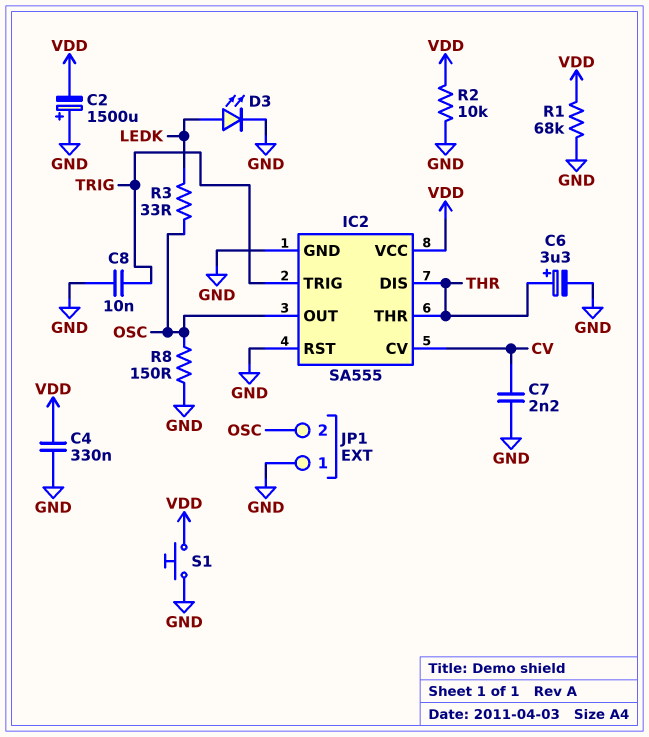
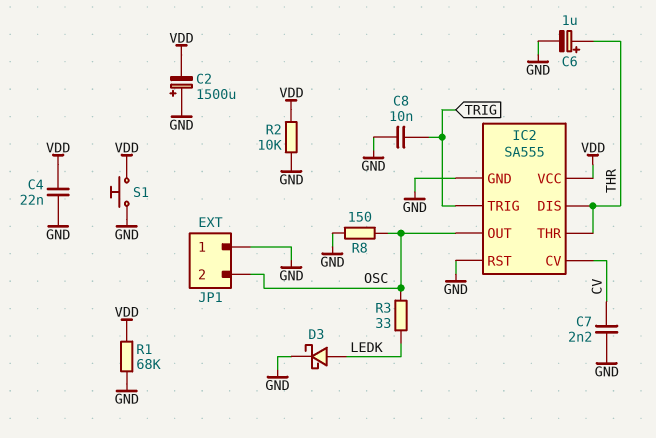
C4: 330nF (GND, VDD) -> 22nF (GND, VDD)
C6: 3.3uF (plus THR, minus GND) -> 1uF (plus THR, minus GND)
D3: LED (A LEDK, K GND) -> schottky (A LEDK, K GND)

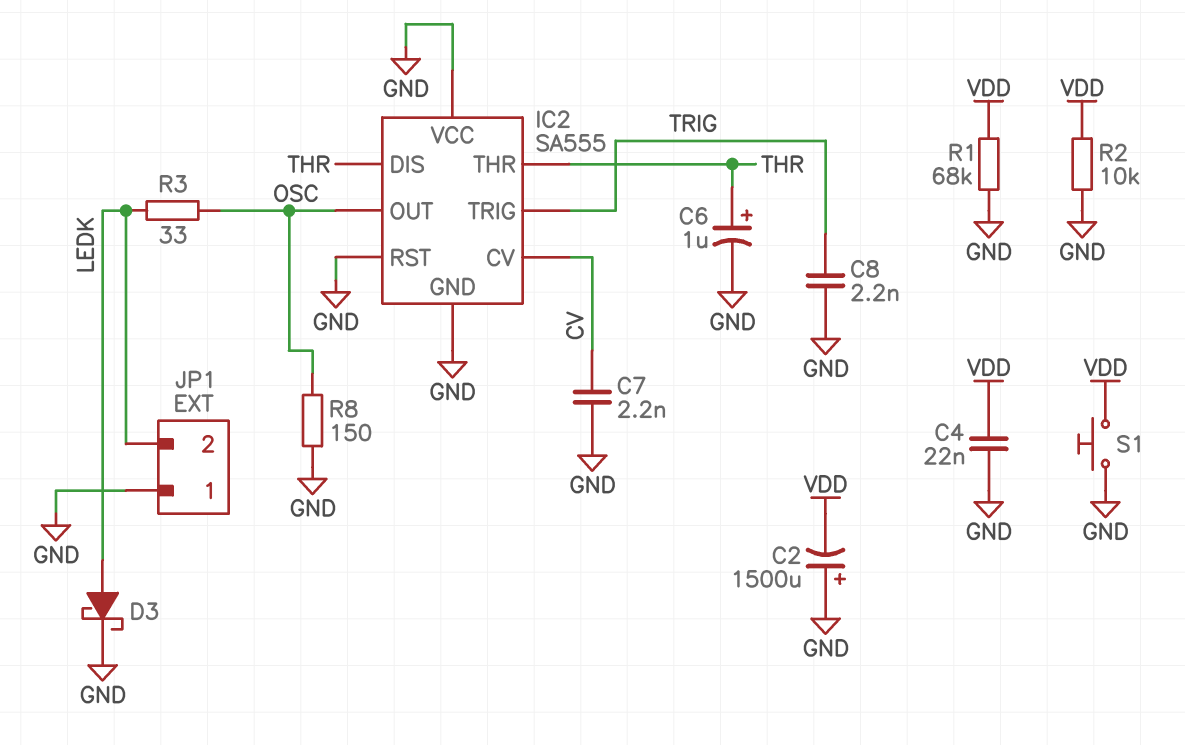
C8: 10nF (GND, TRIG) -> 2.2nF (GND, TRIG)
IC2 pin VCC: VDD -> GND
JP1 pin 2: OSC -> LEDK

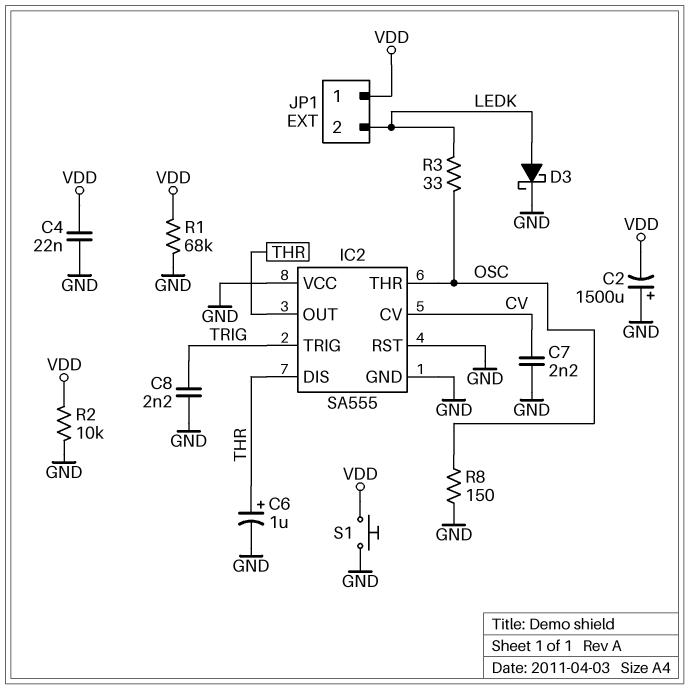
IC2 pin OUT: OSC -> THR
IC2 pin THR: THR -> OSC
JP1 pin 1: GND -> VDD

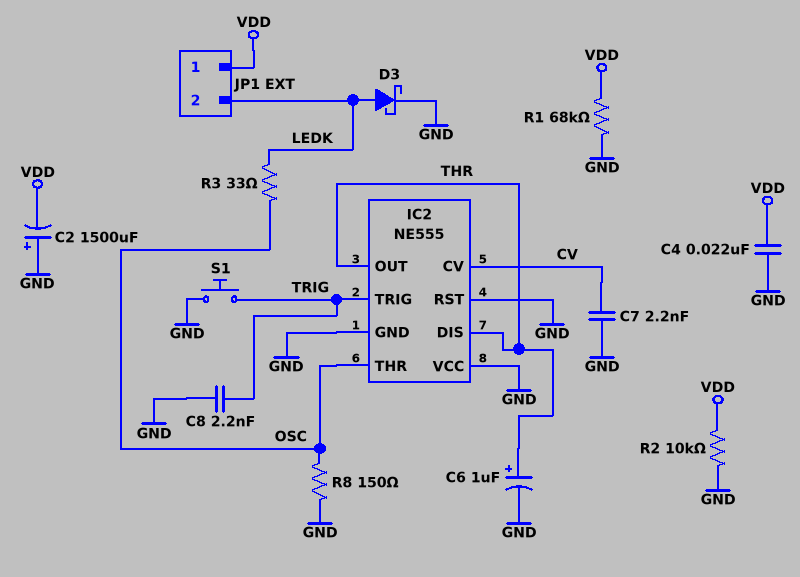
IC2: SA555 -> NE555
S1: button (GND, VDD) -> button (GND, TRIG)

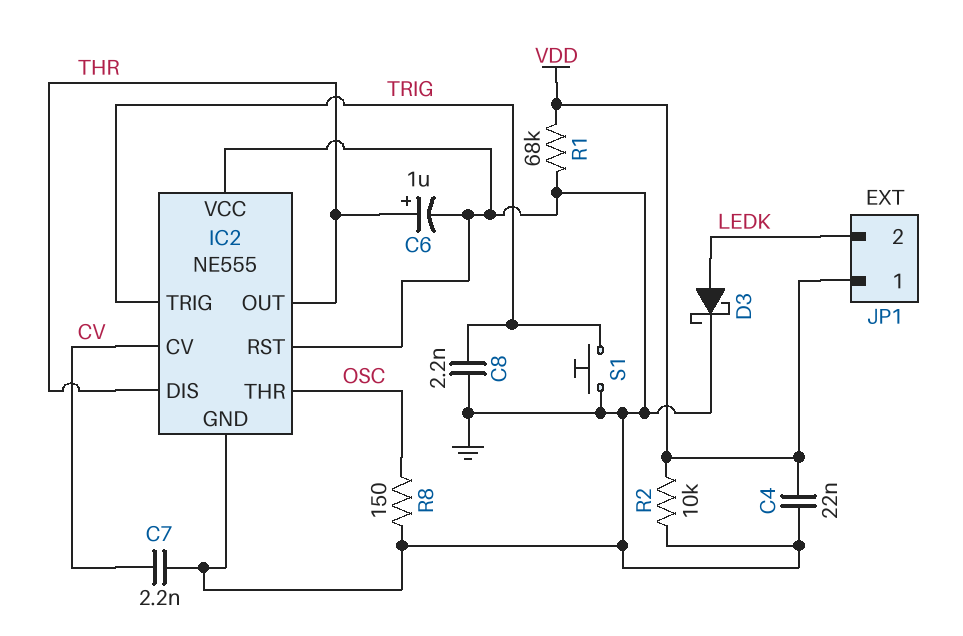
C2: 1500uF (plus GND, minus VDD) -> none
R3: 33 (LEDK, OSC) -> none

